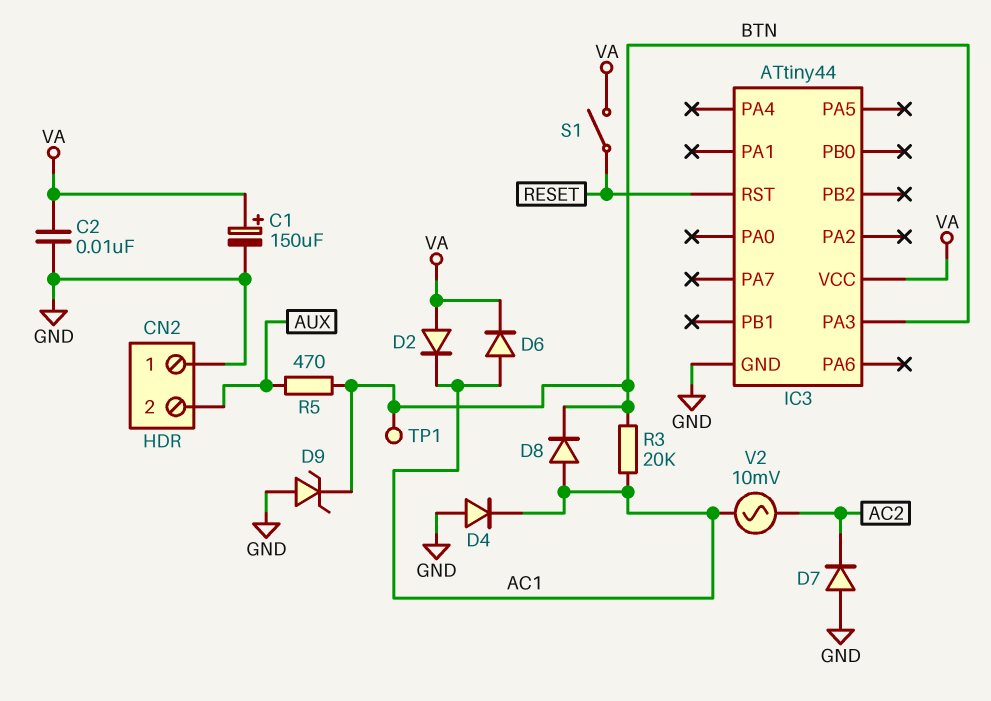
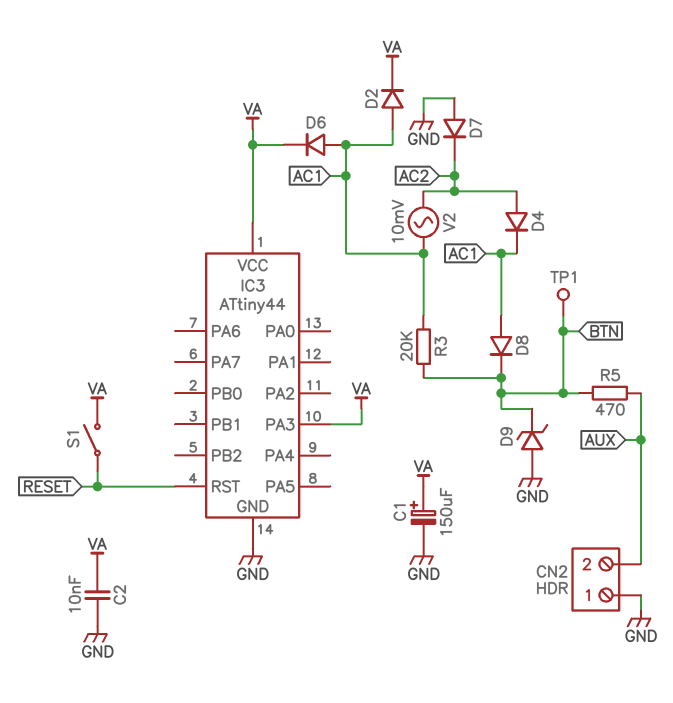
D2: diode (A VA, K AC1) -> diode (A AC1, K VA)
D4: diode (A GND, K AC1) -> diode (A AC2, K AC1)
IC3 pin PA3: BTN -> VA

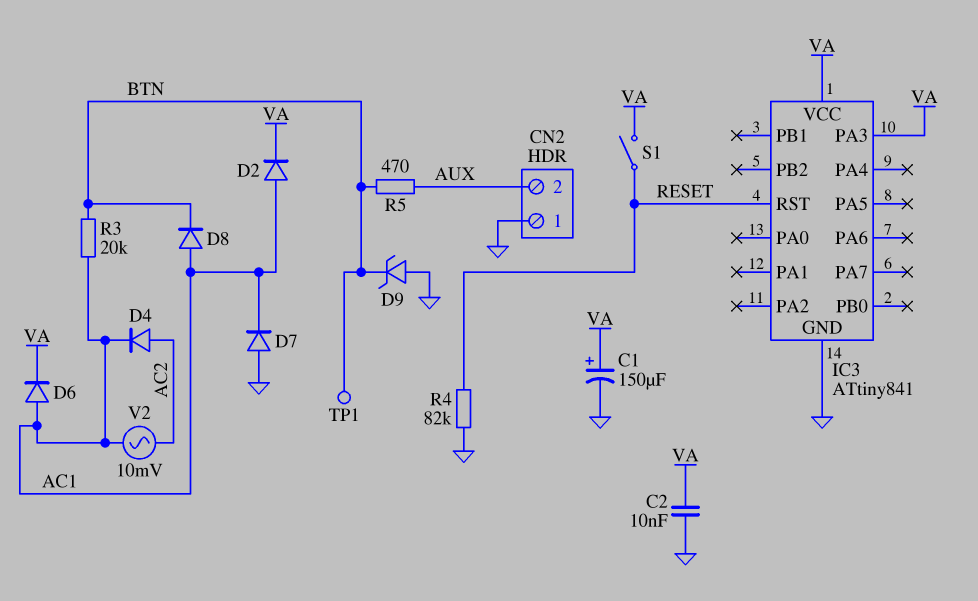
D7: diode (A GND, K AC2) -> diode (A GND, K AC1)
IC3: ATtiny44 -> ATtiny841
R4: none -> 82k (GND, RESET)

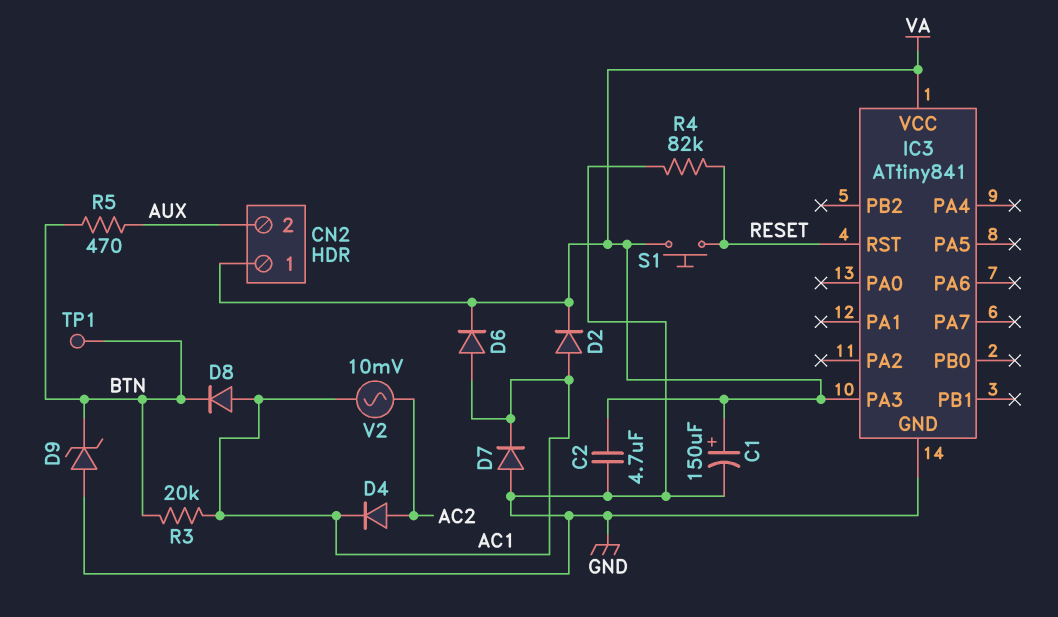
C2: 10nF (GND, VA) -> 4.7uF (GND, VA)
CN2 pin 1: GND -> VA
S1: switch (RESET, VA) -> button (RESET, VA)

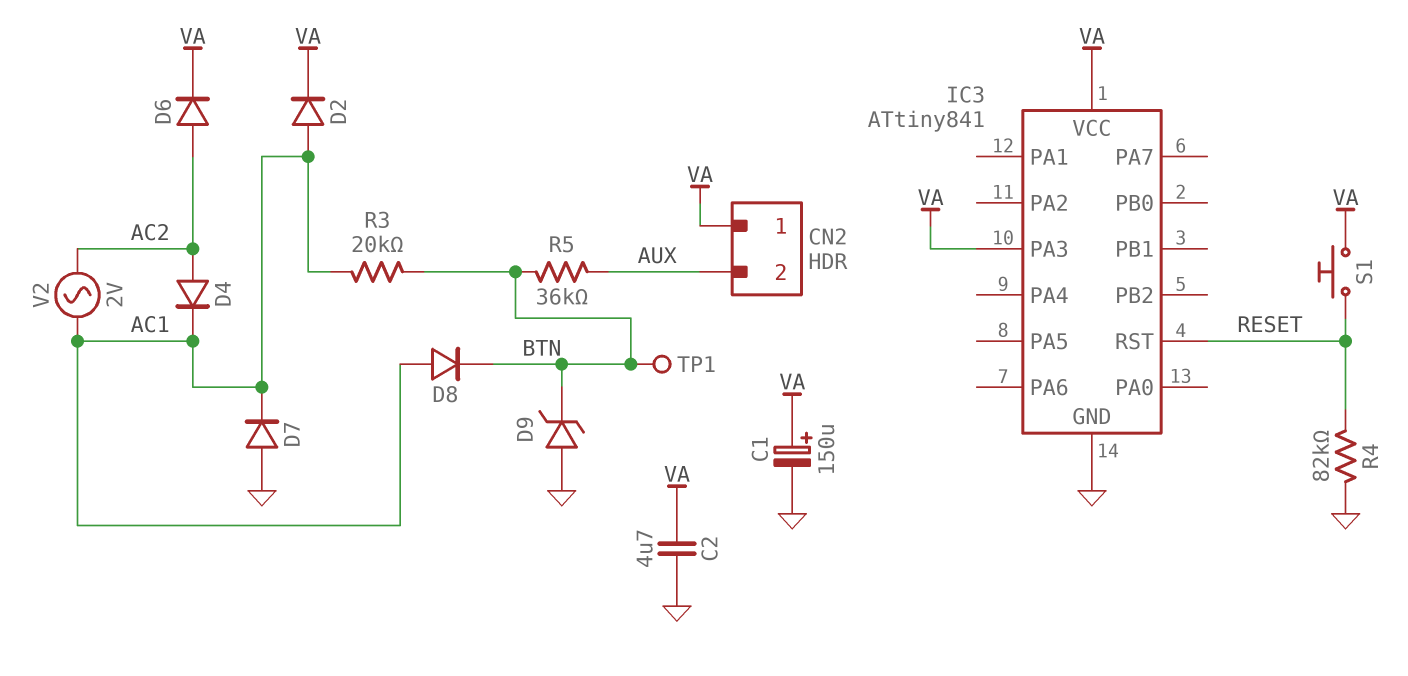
D6: diode (A AC1, K VA) -> diode (A AC2, K VA)
R5: 470 (AUX, BTN) -> 36k (AUX, BTN)
V2: AC 10mV (AC1, AC2) -> AC 2V (AC1, AC2)

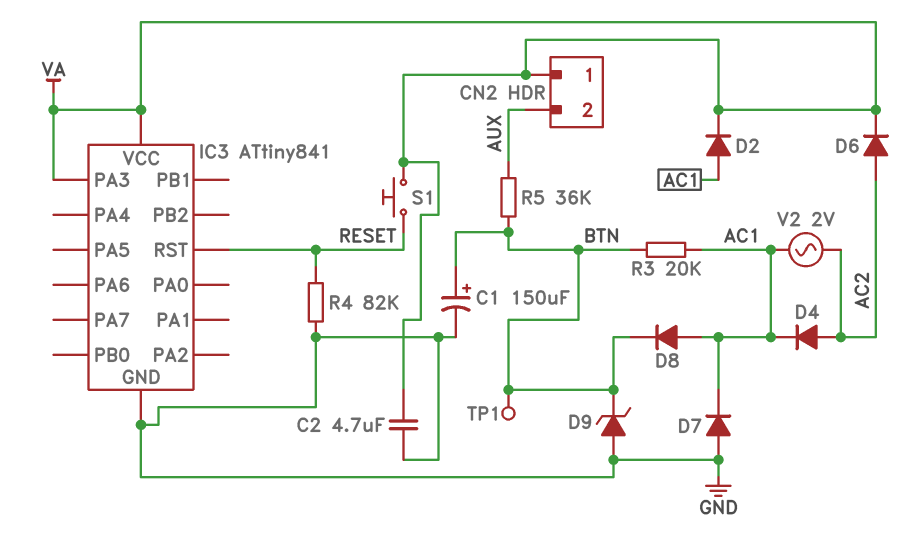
C1: 150uF (plus VA, minus GND) -> 150uF (plus BTN, minus GND)

